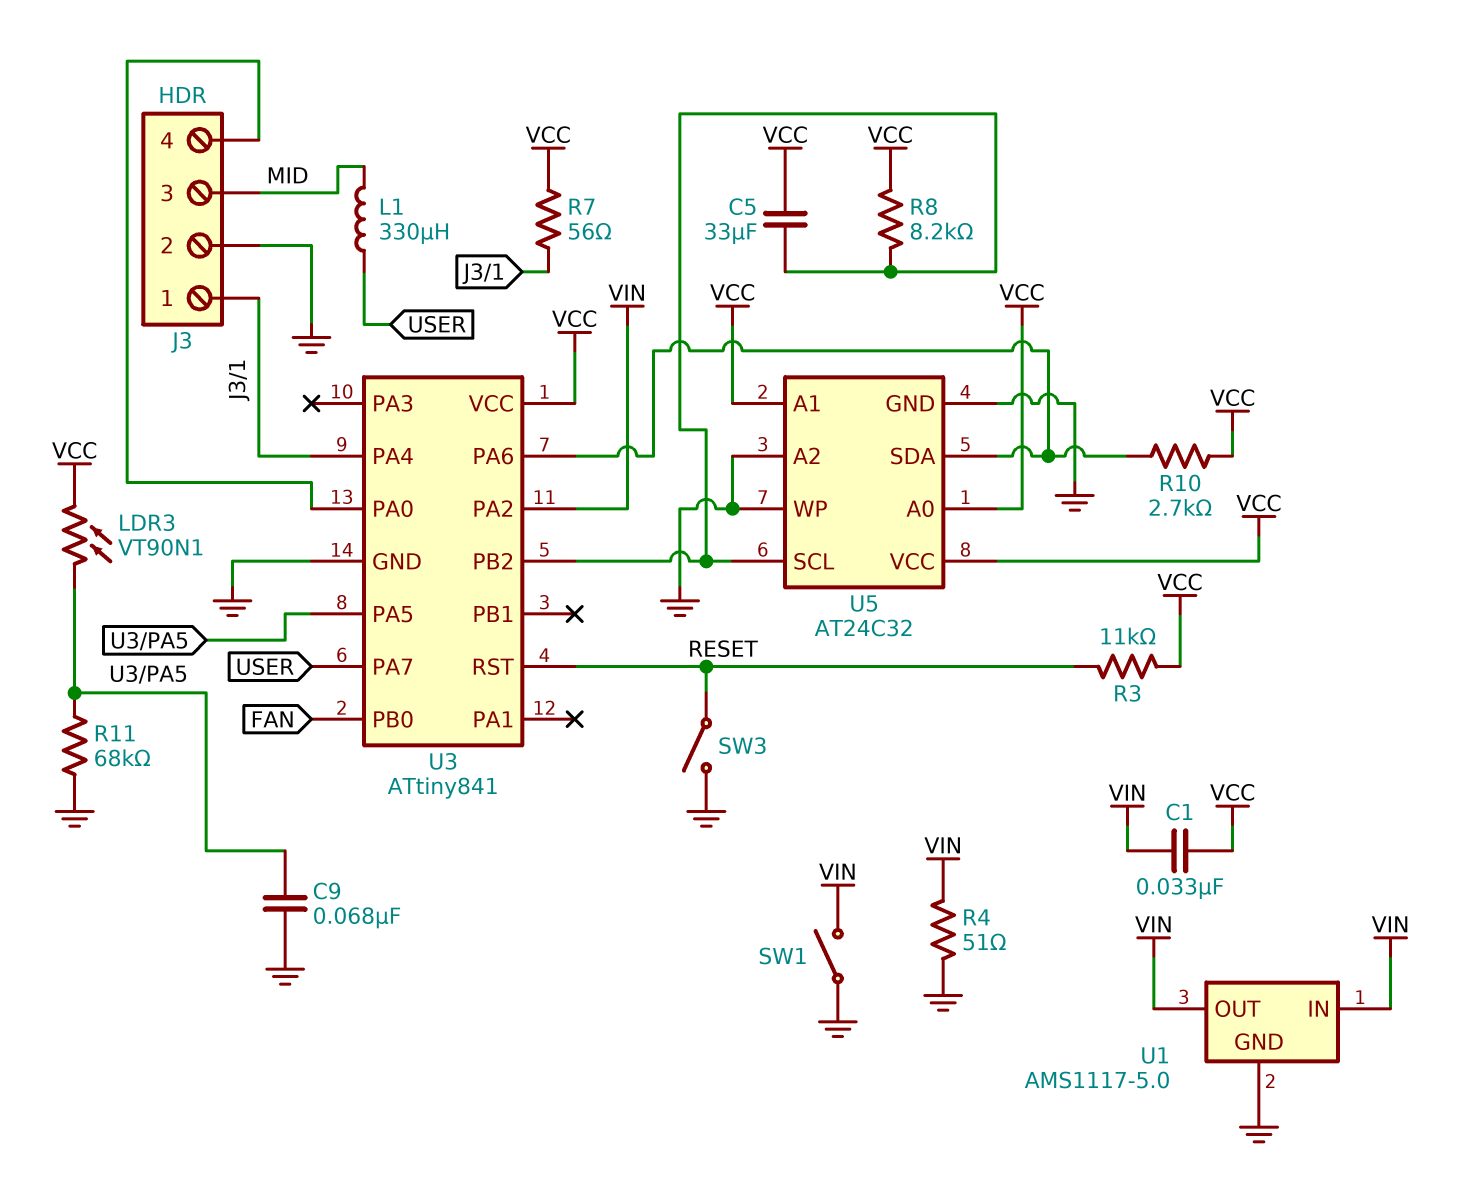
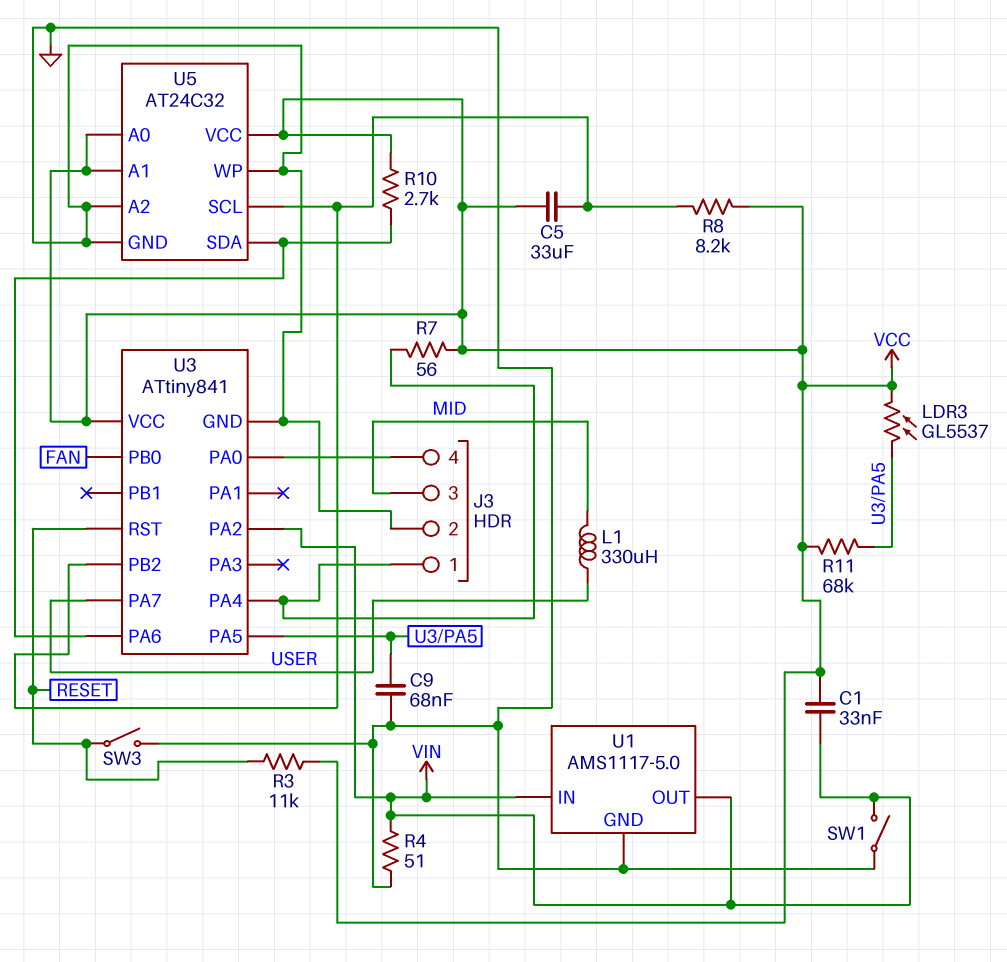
LDR3: VT90N1 (U3/PA5, VCC) -> GL5537 (U3/PA5, VCC)
R11: 68k (GND, U3/PA5) -> 68k (U3/PA5, VCC)

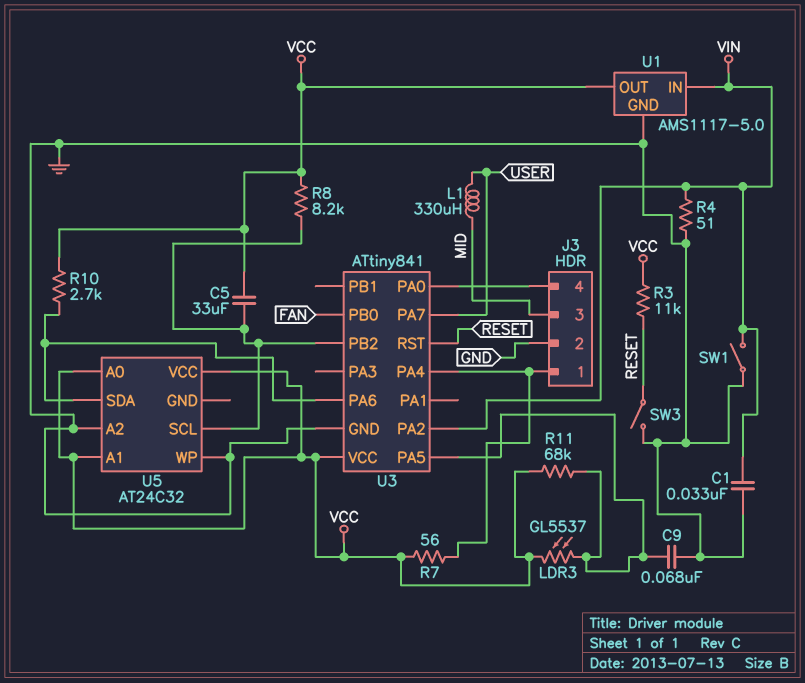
C1: 33nF (VCC, VIN) -> 33nF (GND, VIN)
U1 pin OUT: VIN -> VCC
U5 pin GND: GND -> none

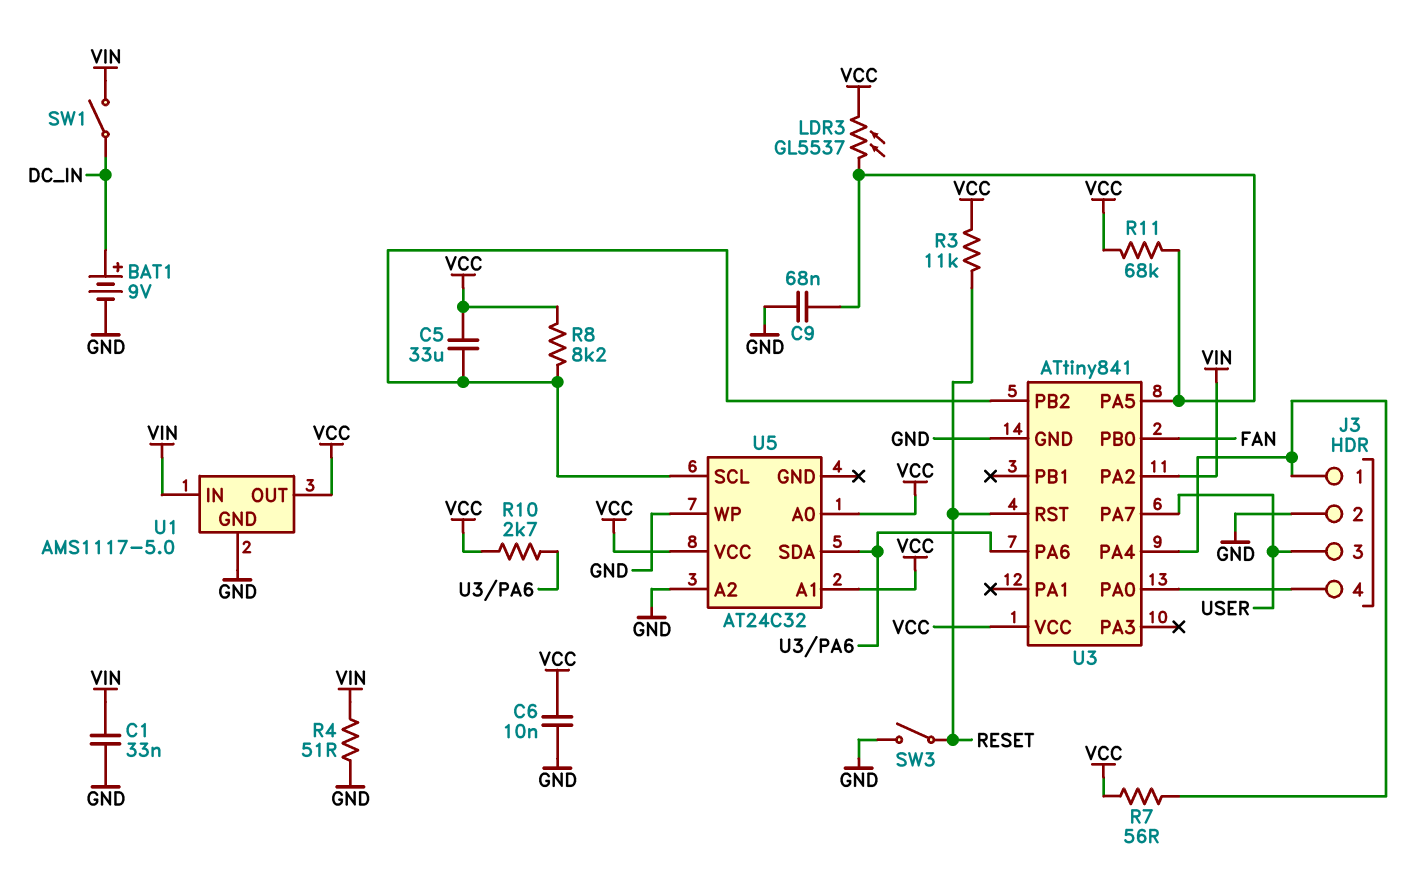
BAT1: none -> 9V (plus DC_IN, minus GND)
C6: none -> 10nF (GND, VCC)
J3 pin 3: MID -> USER
L1: 330uH (MID, USER) -> none
SW1: switch (GND, VIN) -> switch (DC_IN, VIN)

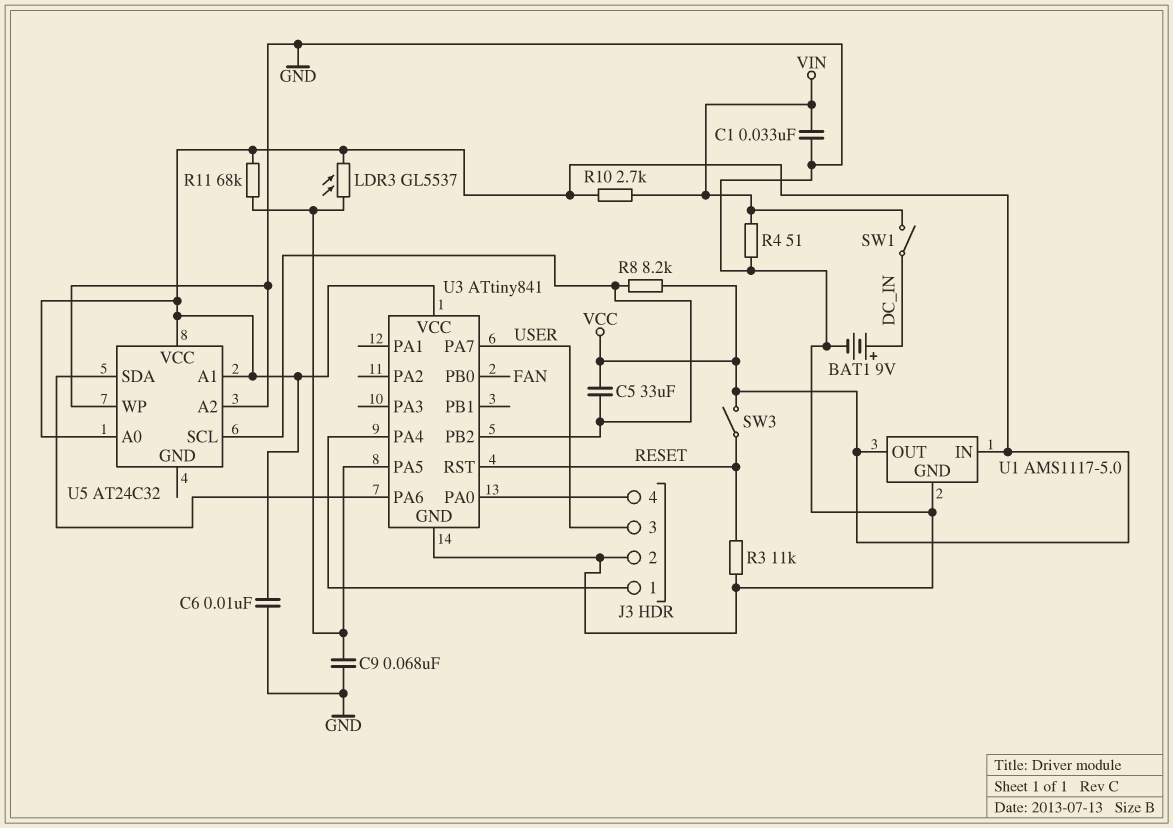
R3: 11k (RESET, VCC) -> 11k (GND, RESET)
R7: 56 (J3/1, VCC) -> none
R10: 2.7k (U3/PA6, VCC) -> 2.7k (VCC, VIN)
SW3: switch (GND, RESET) -> switch (RESET, VCC)
U1 pin IN: VIN -> VCC
U3 pin PA2: VIN -> none

